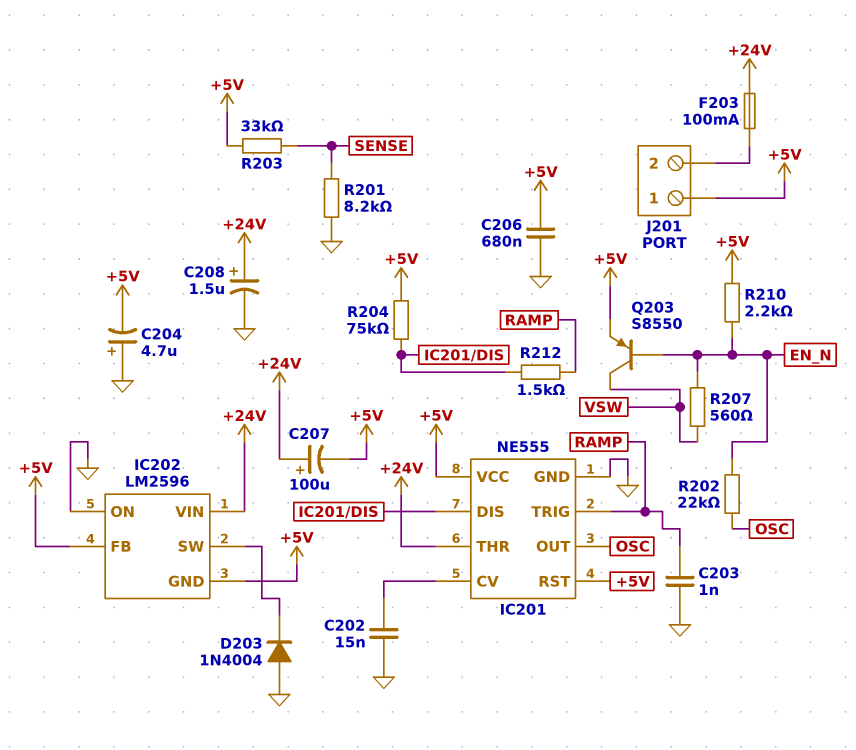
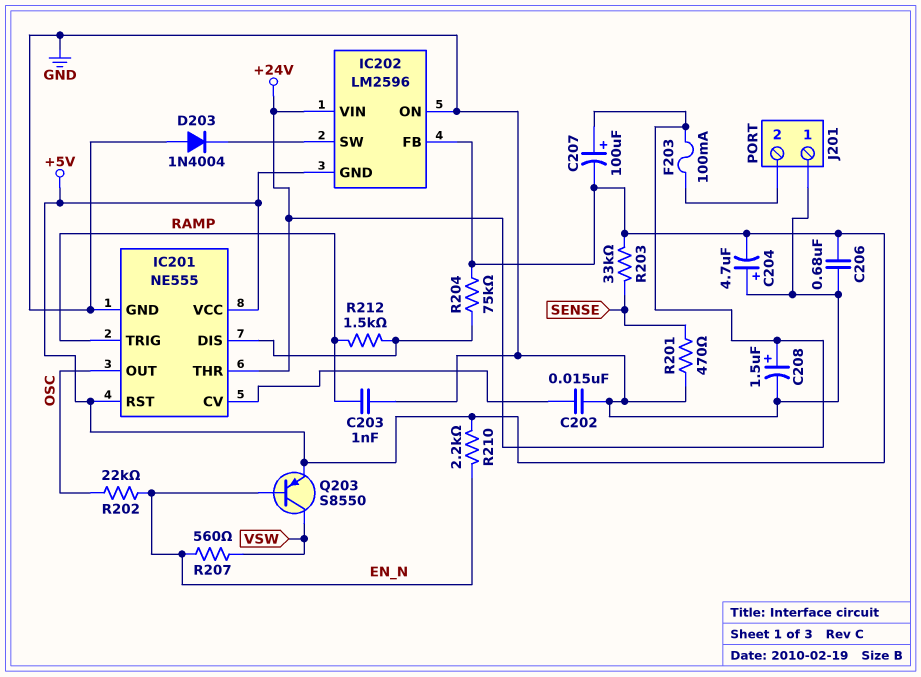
J201 pin 1: +5V -> GND
R201: 8.2k (GND, SENSE) -> 470 (GND, SENSE)

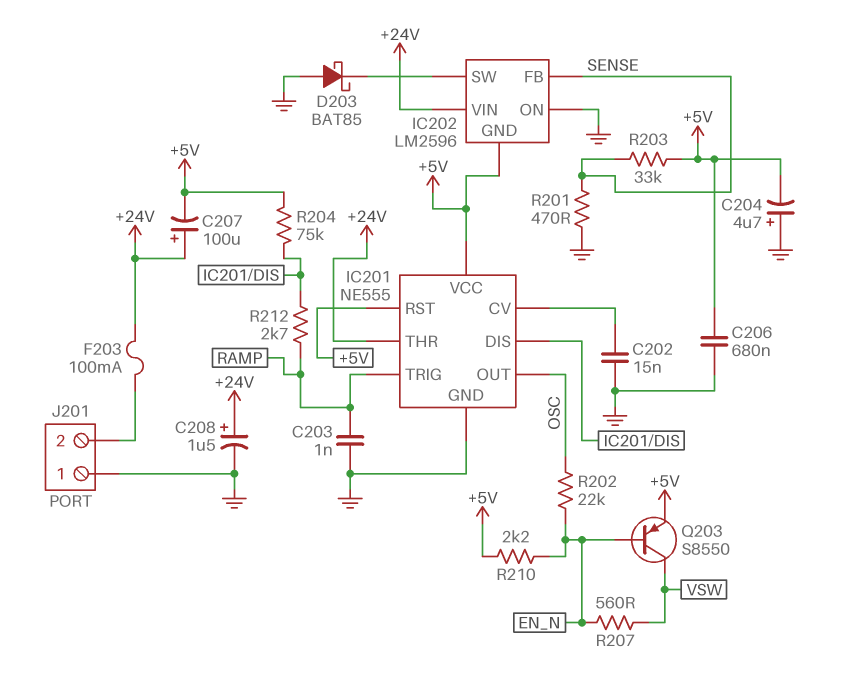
D203: diode 1N4004 (A GND, K IC202/SW) -> schottky BAT85 (A GND, K IC202/SW)
IC202 pin FB: +5V -> SENSE
R212: 1.5k (IC201/DIS, RAMP) -> 2.7k (IC201/DIS, RAMP)

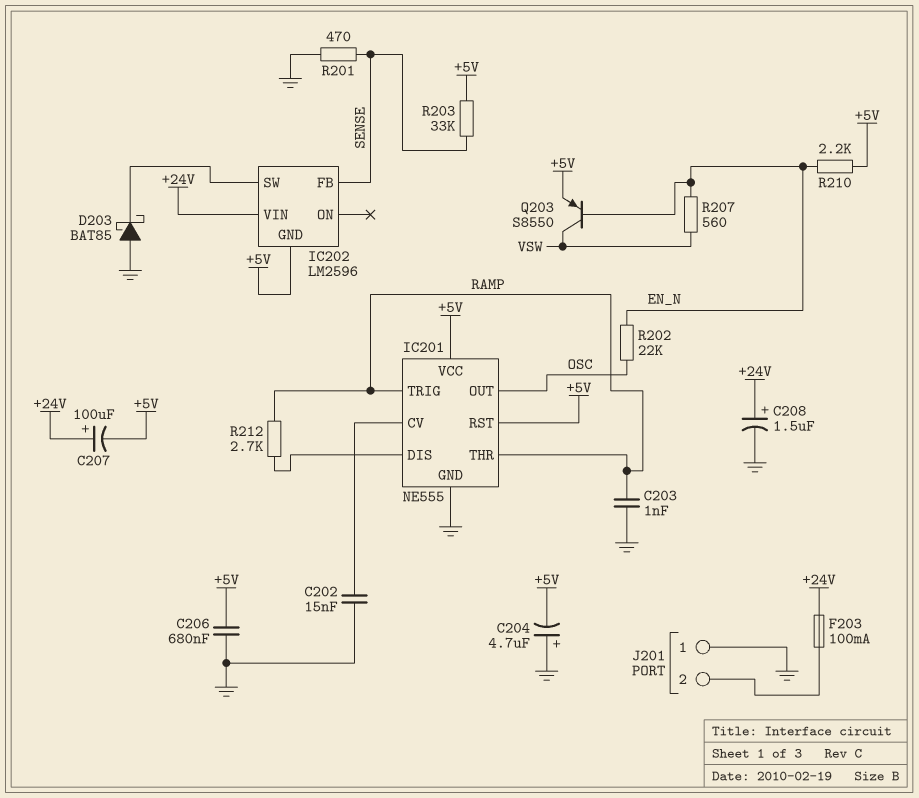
IC201 pin THR: +24V -> RAMP
IC202 pin ON: GND -> none
R204: 75k (+5V, IC201/DIS) -> none

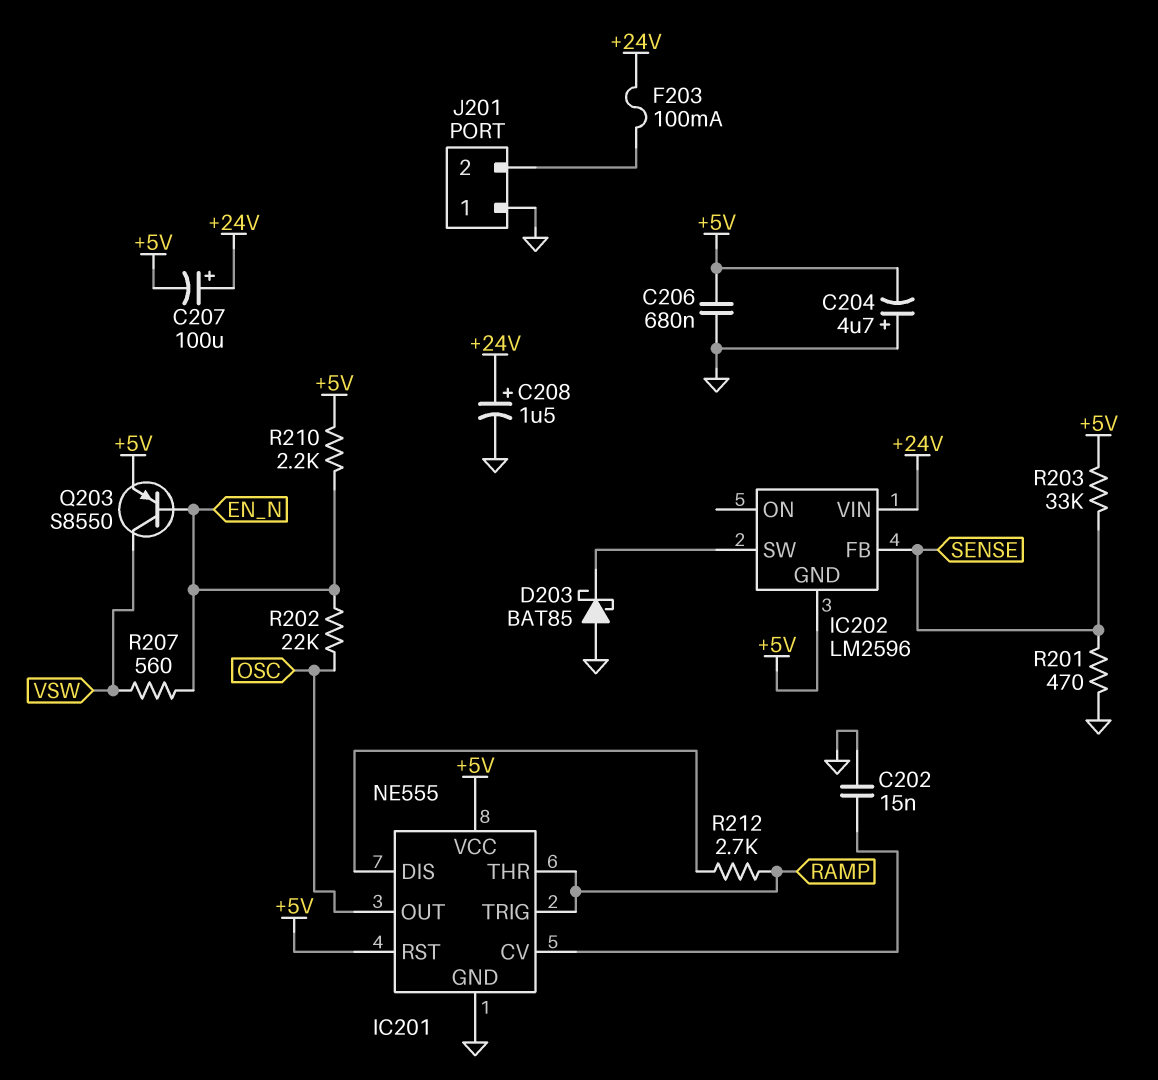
C203: 1nF (GND, RAMP) -> none

